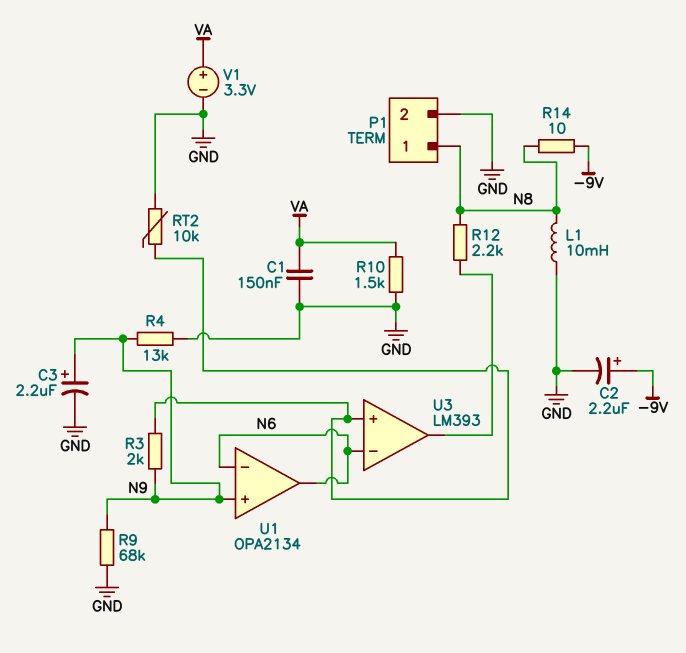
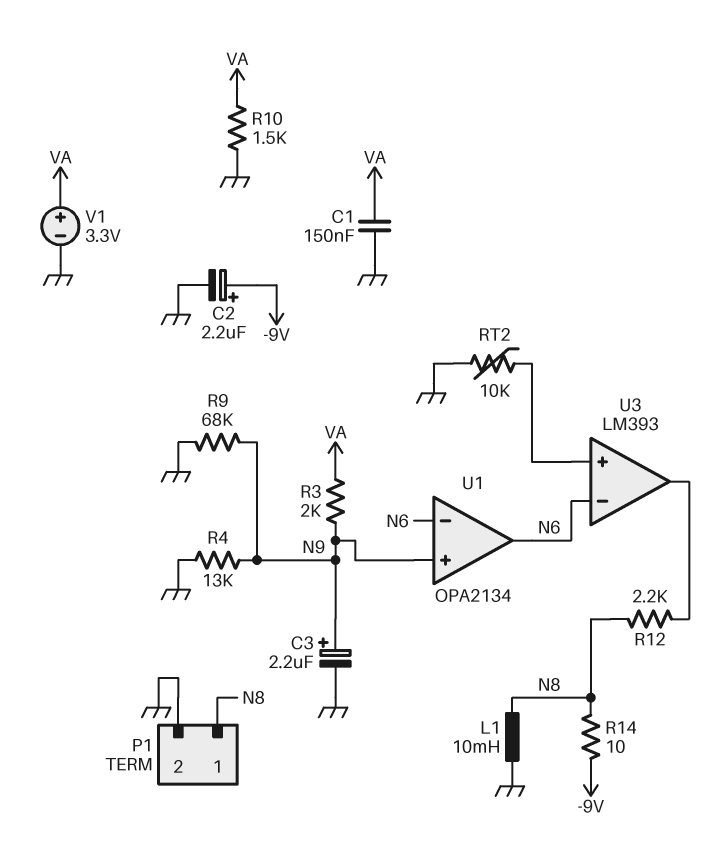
R3: 2k (N9, U3/in+) -> 2k (N9, VA)

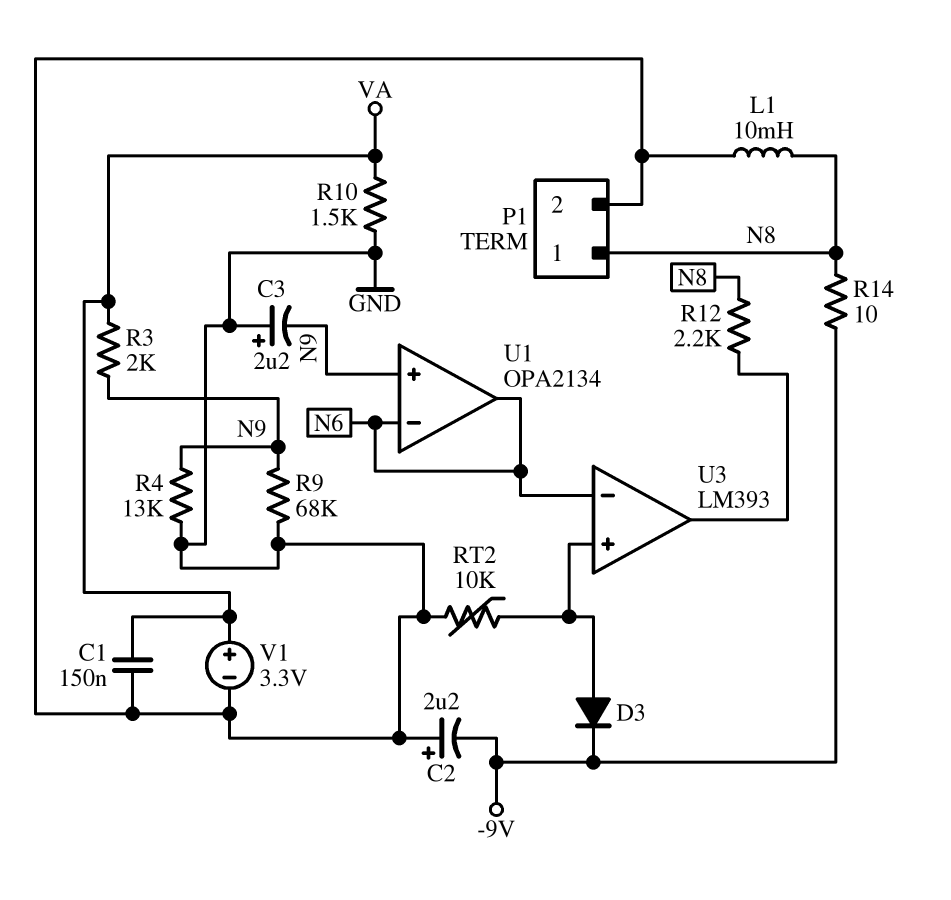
C2: 2.2uF (plus -9V, minus GND) -> 2.2uF (plus GND, minus -9V)
C3: 2.2uF (plus N9, minus GND) -> 2.2uF (plus GND, minus N9)
D3: none -> diode (A U3/in+, K -9V)

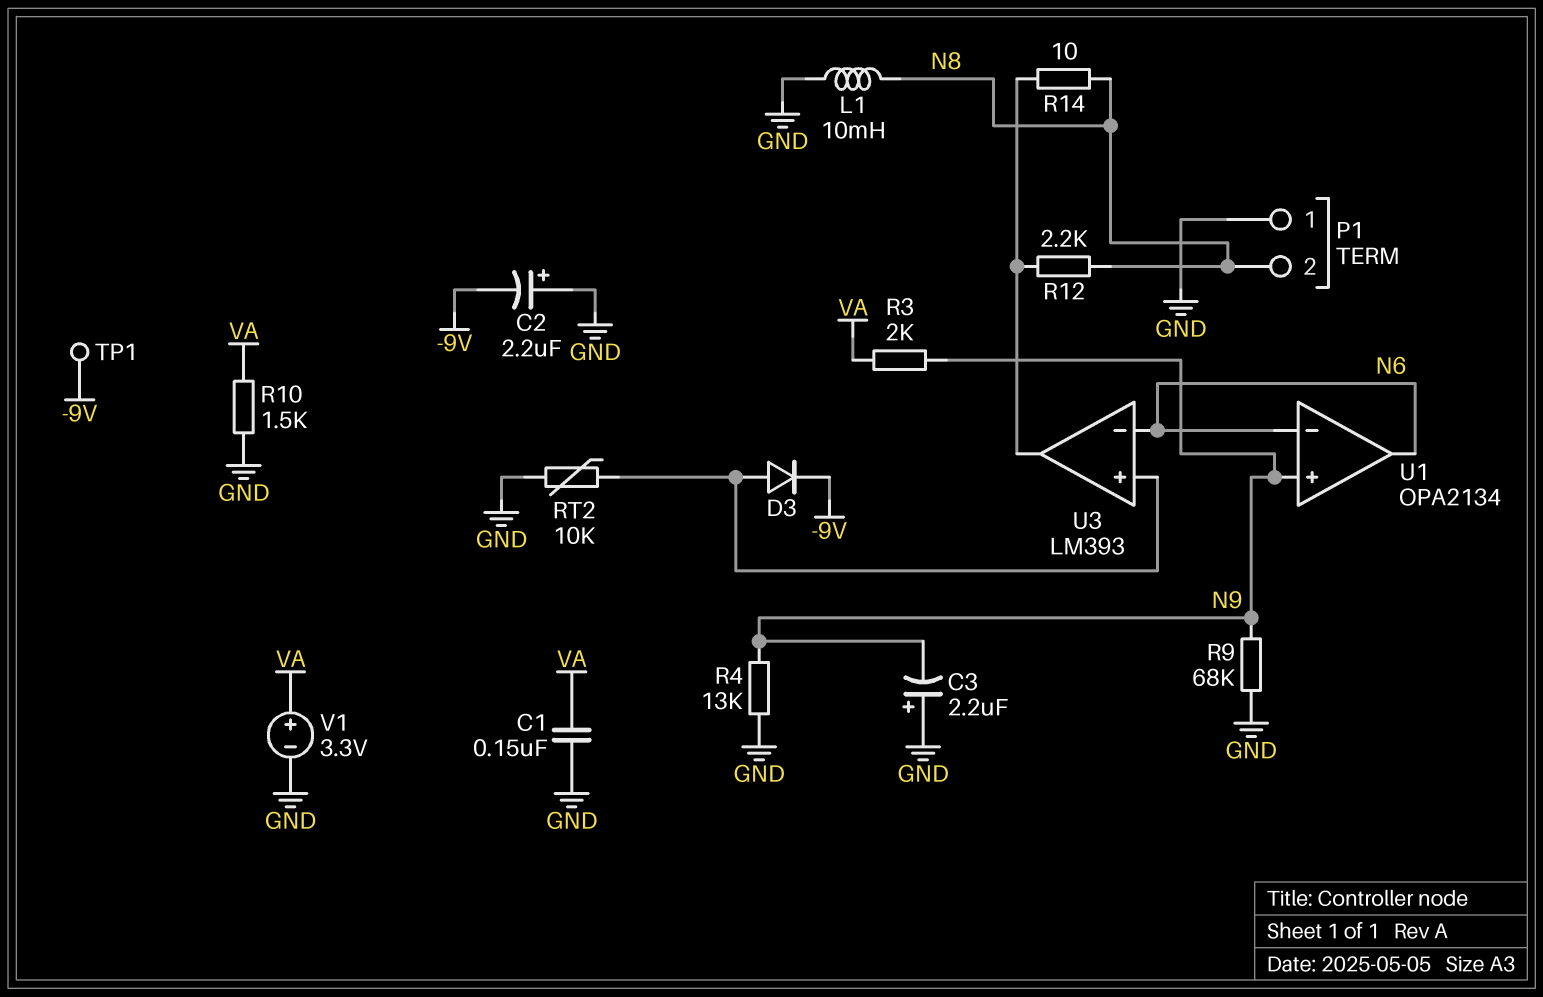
P1 pin 1: N8 -> GND
P1 pin 2: GND -> N8
R14: 10 (-9V, N8) -> 10 (N8, U3/out)
TP1: none -> test point (-9V)

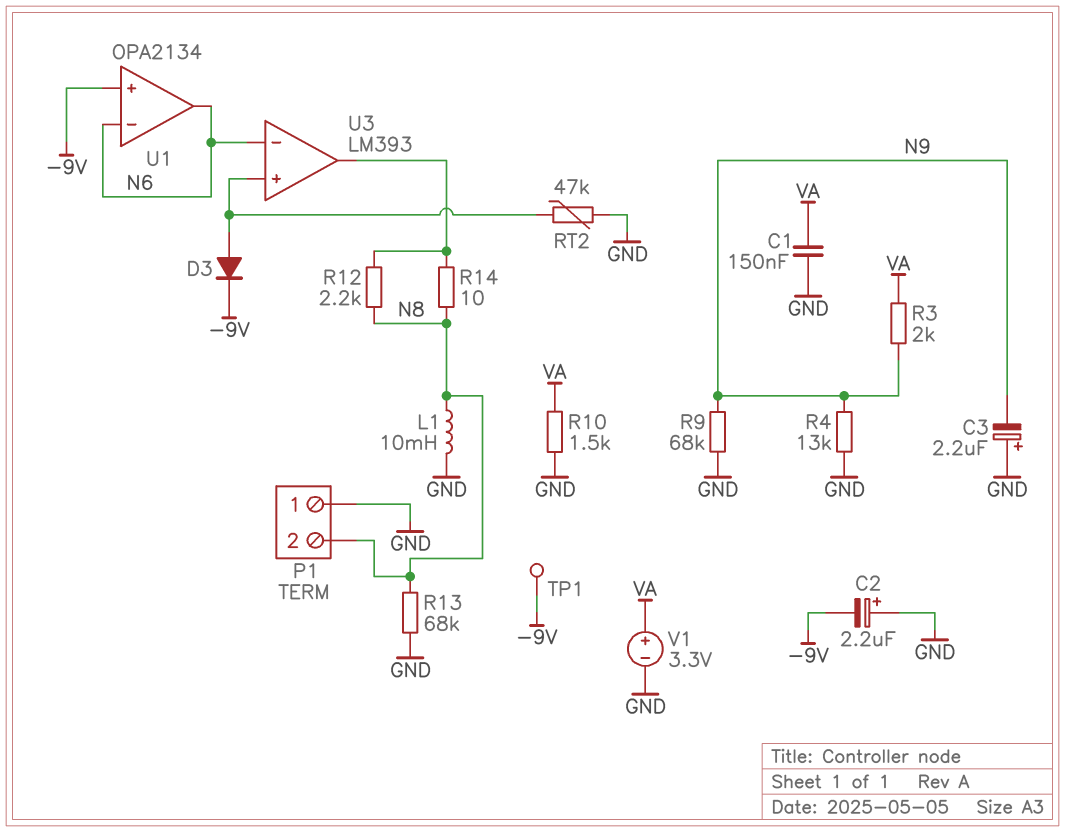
R13: none -> 68k (GND, N8)
RT2: 10k (GND, U3/in+) -> 47k (GND, U3/in+)
U1 pin in+: N9 -> -9V

